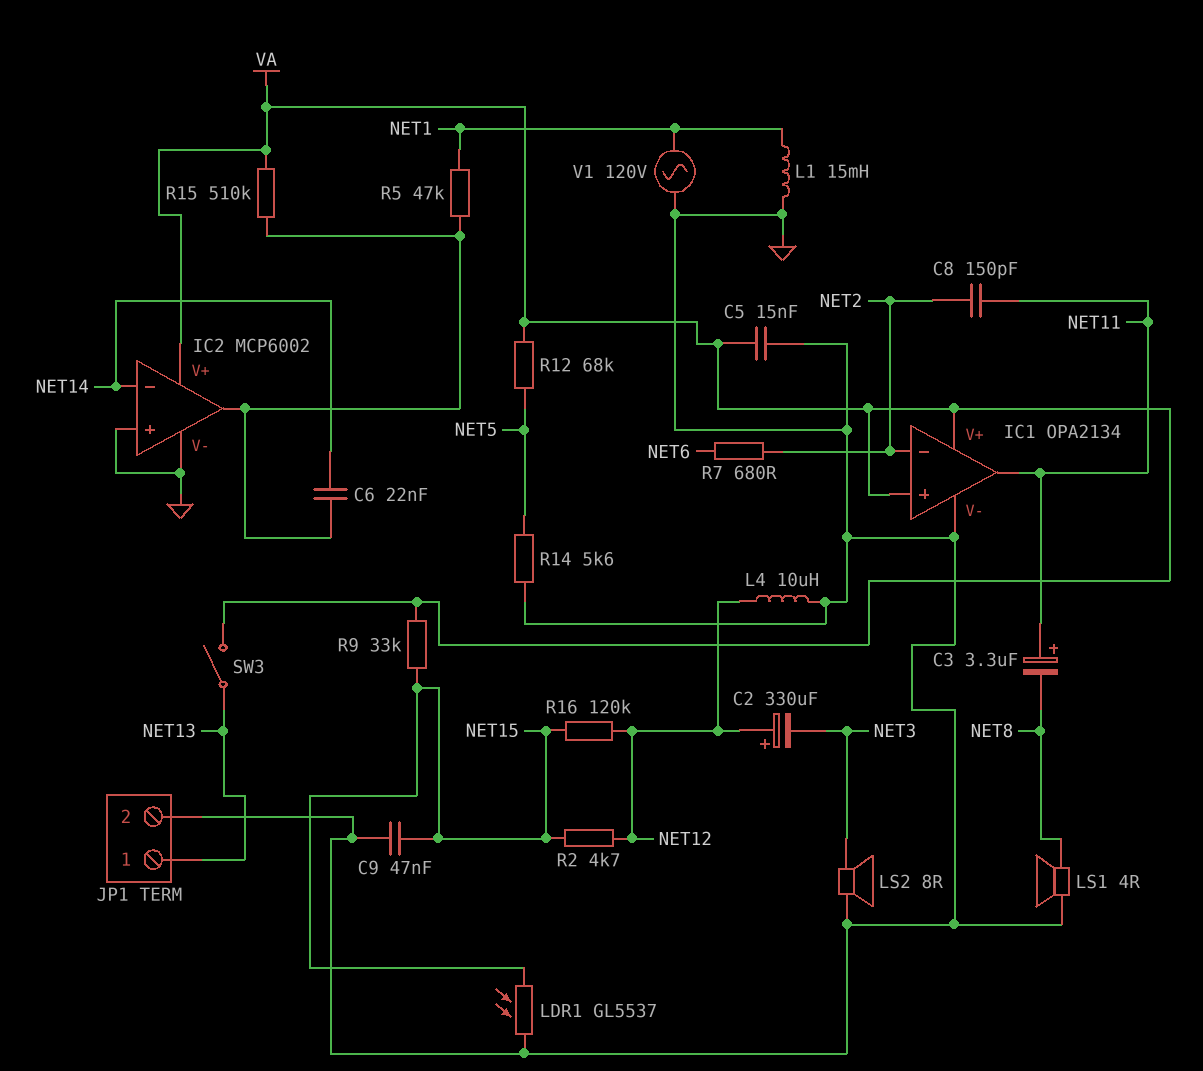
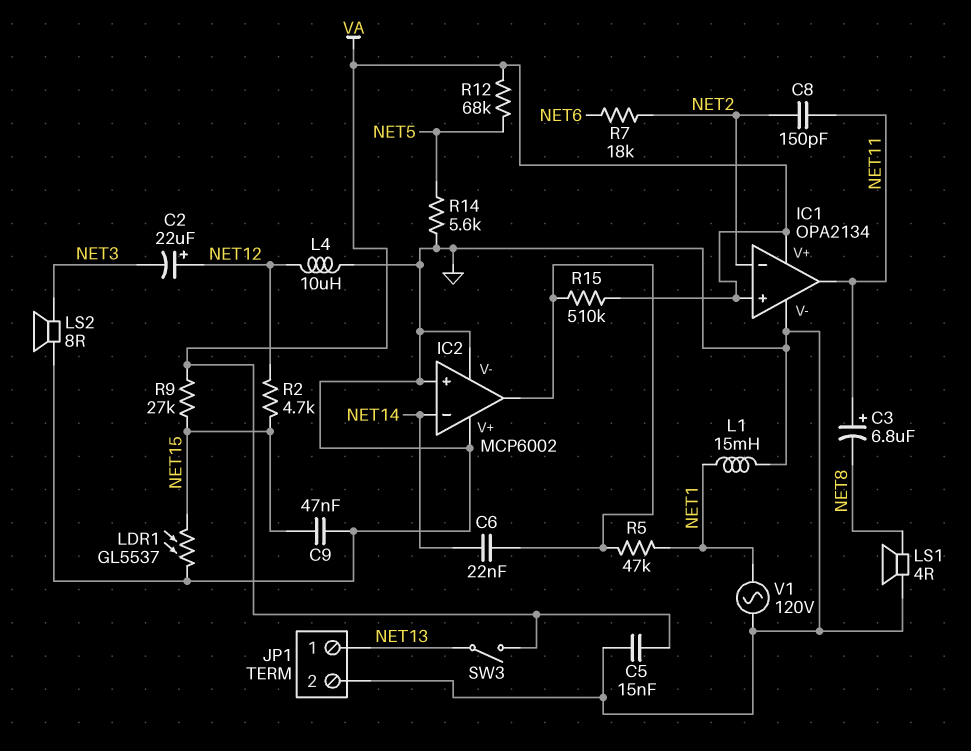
C2: 330uF (plus NET12, minus NET3) -> 22uF (plus NET12, minus NET3)
C3: 3.3uF (plus NET11, minus NET8) -> 6.8uF (plus NET11, minus NET8)
IC2 pin V+: VA -> GND
R7: 680 (NET2, NET6) -> 18k (NET2, NET6)
R9: 33k (NET15, VA) -> 27k (NET15, VA)
R16: 120k (NET12, NET15) -> none

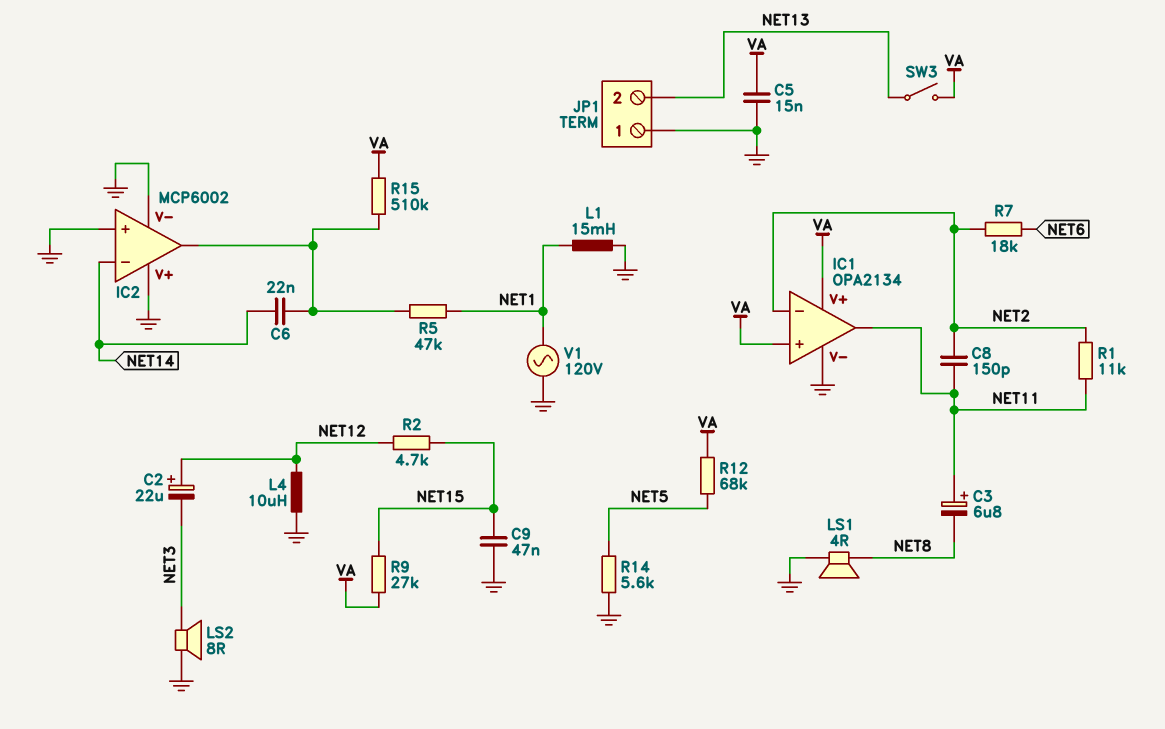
JP1 pin 1: NET13 -> GND
JP1 pin 2: GND -> NET13
LDR1: GL5537 (GND, NET15) -> none
R1: none -> 11k (NET2, NET11)

